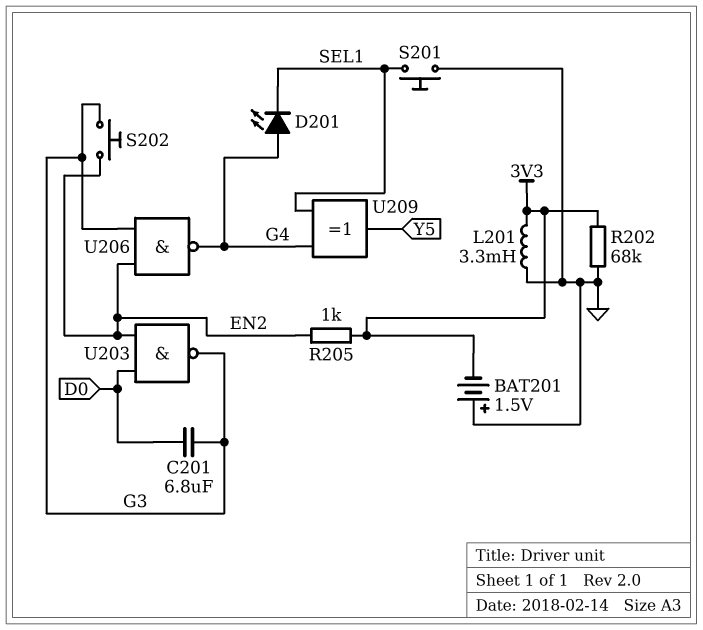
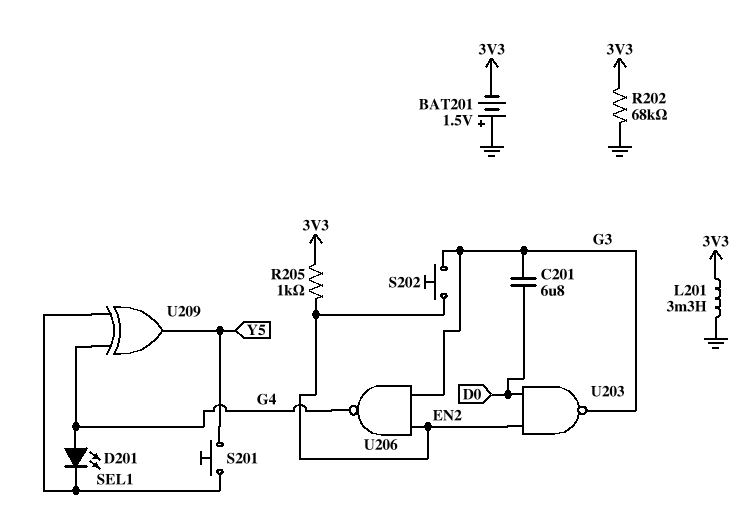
S201: button (GND, SEL1) -> button (SEL1, Y5)

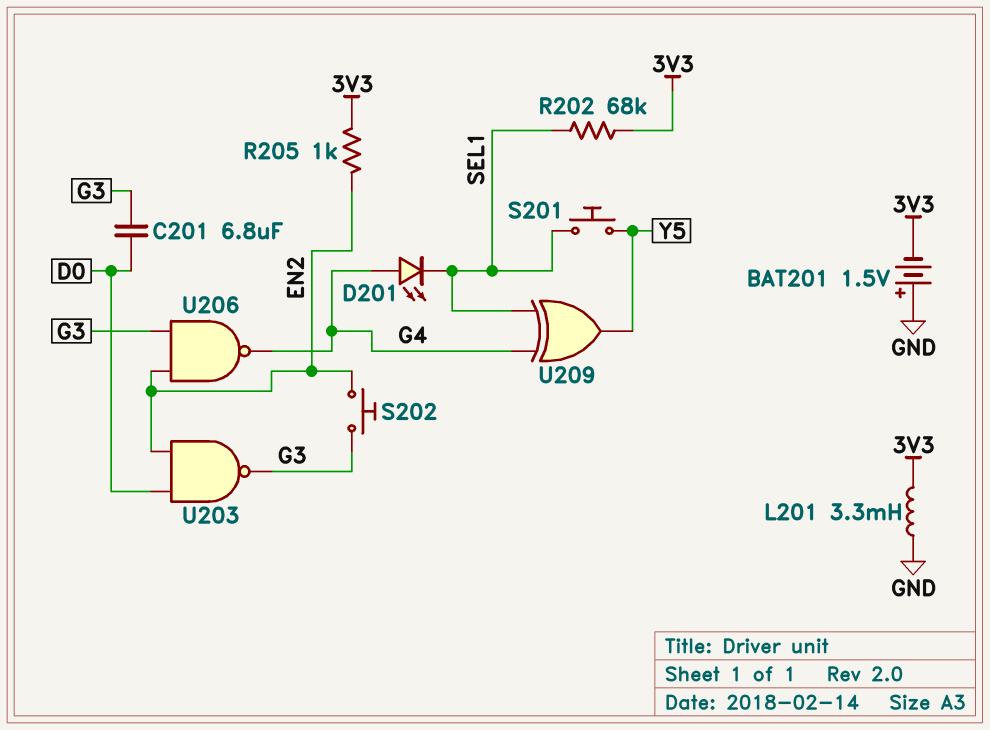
R202: 68k (3V3, GND) -> 68k (3V3, SEL1)

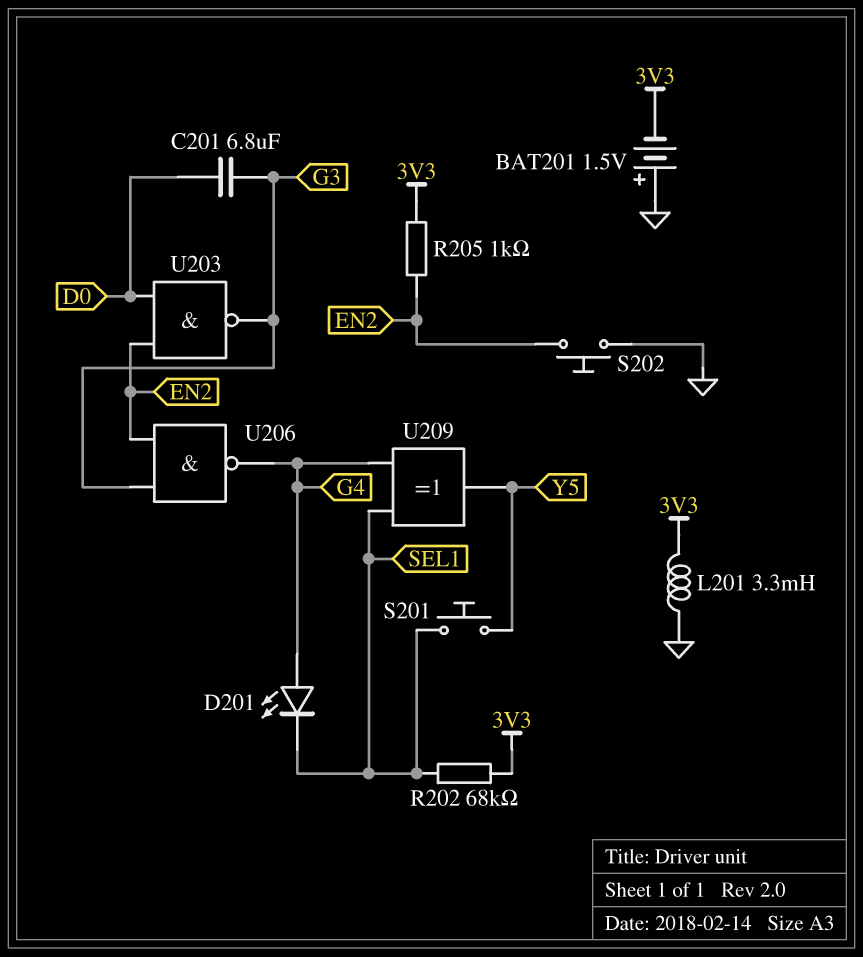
S202: button (EN2, G3) -> button (EN2, GND)

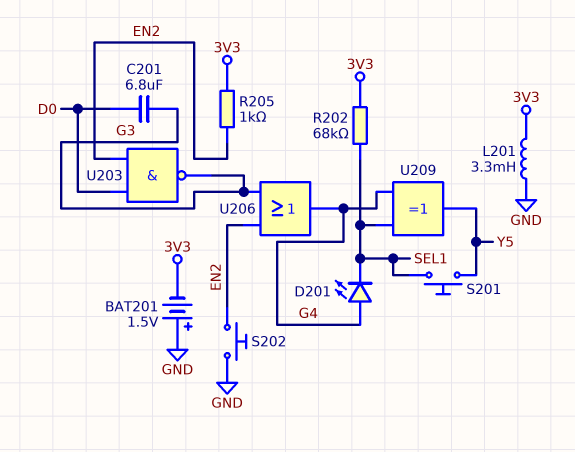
U206: NAND (in EN2, in G3, out G4) -> OR (in EN2, in G3, out G4)

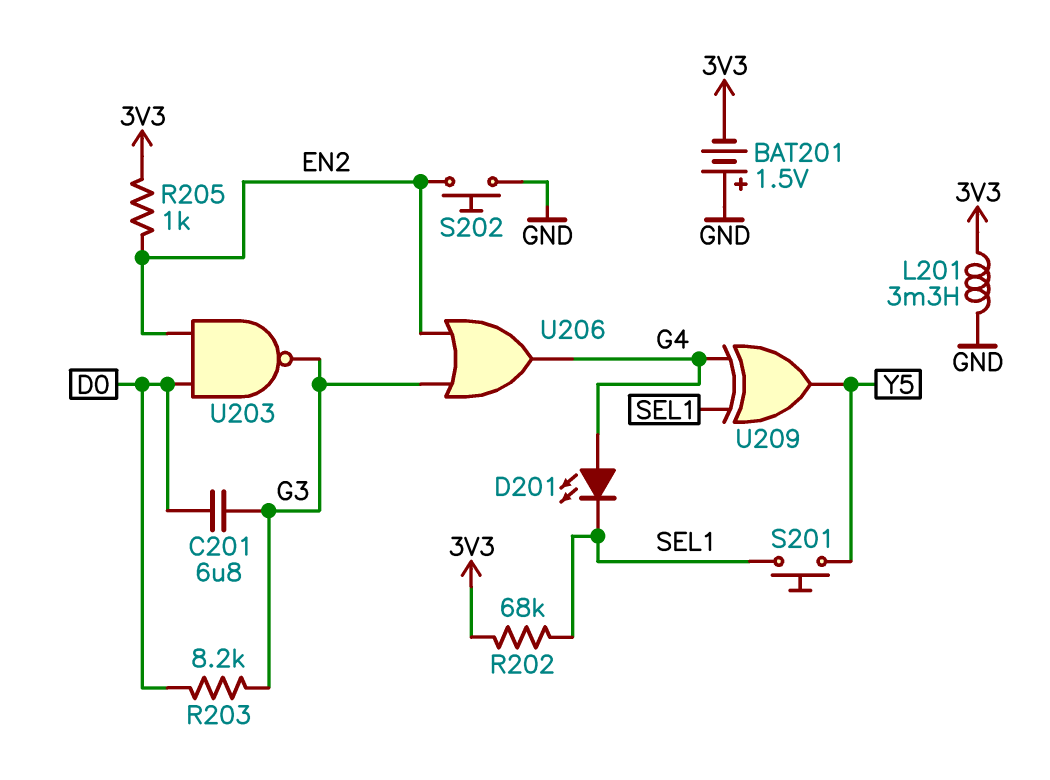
R203: none -> 8.2k (D0, G3)

